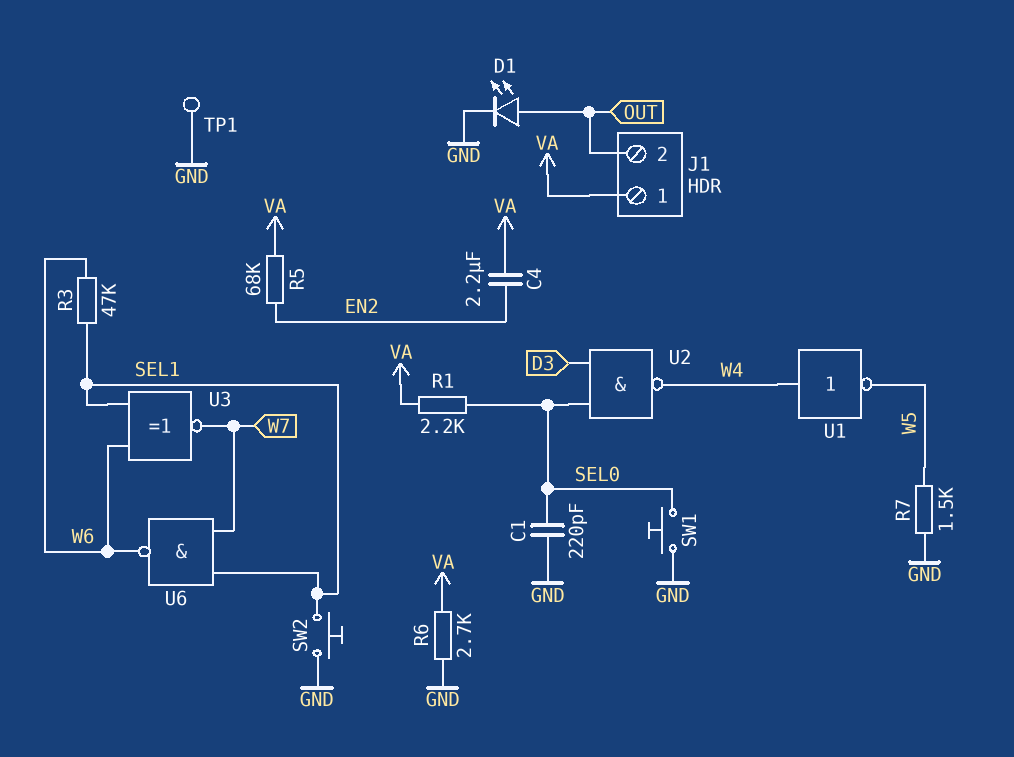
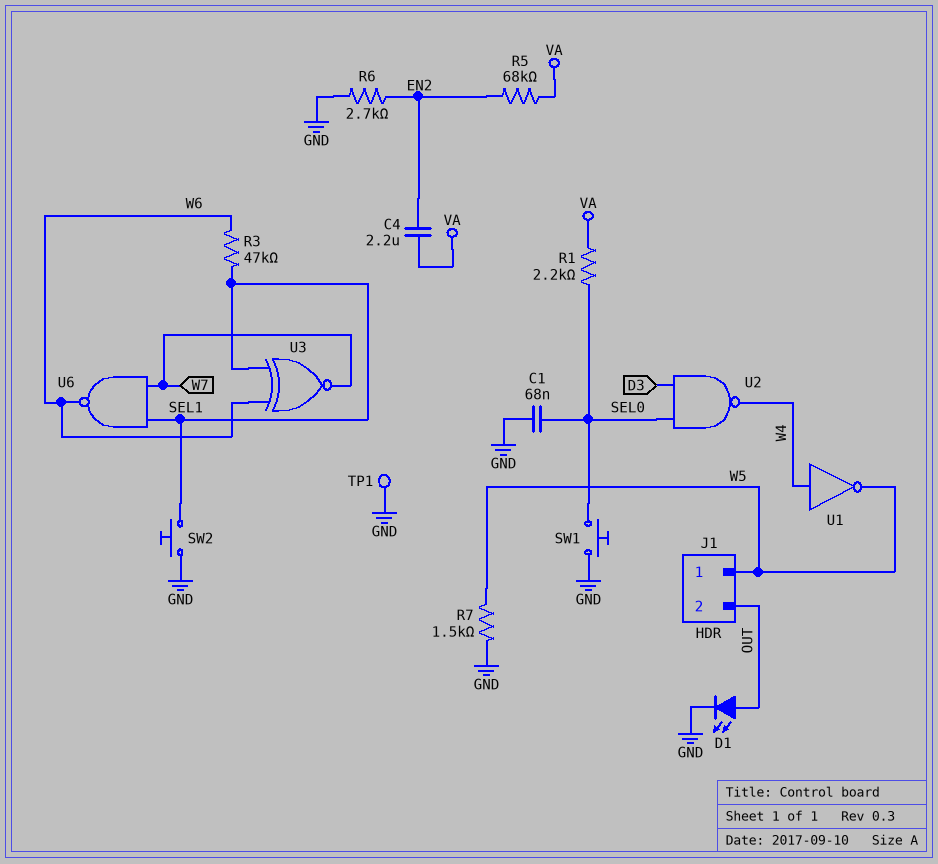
C1: 220pF (GND, SEL0) -> 68nF (GND, SEL0)
J1 pin 1: VA -> W5
R6: 2.7k (GND, VA) -> 2.7k (EN2, GND)

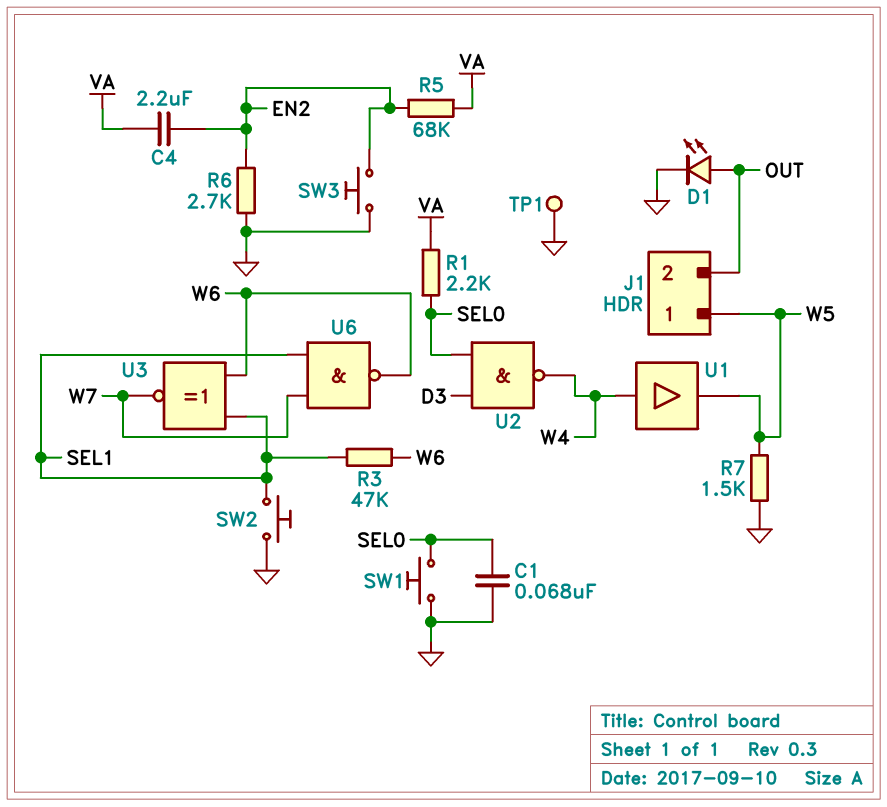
SW3: none -> button (EN2, GND)
U1: NOT (in W4, out W5) -> buffer (in W4, out W5)

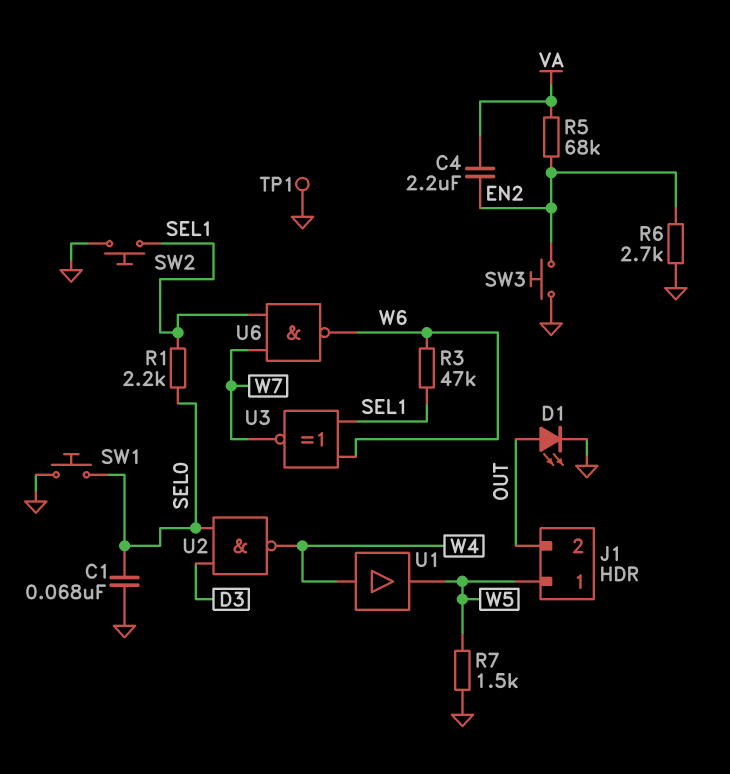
R1: 2.2k (SEL0, VA) -> 2.2k (SEL0, SEL1)

